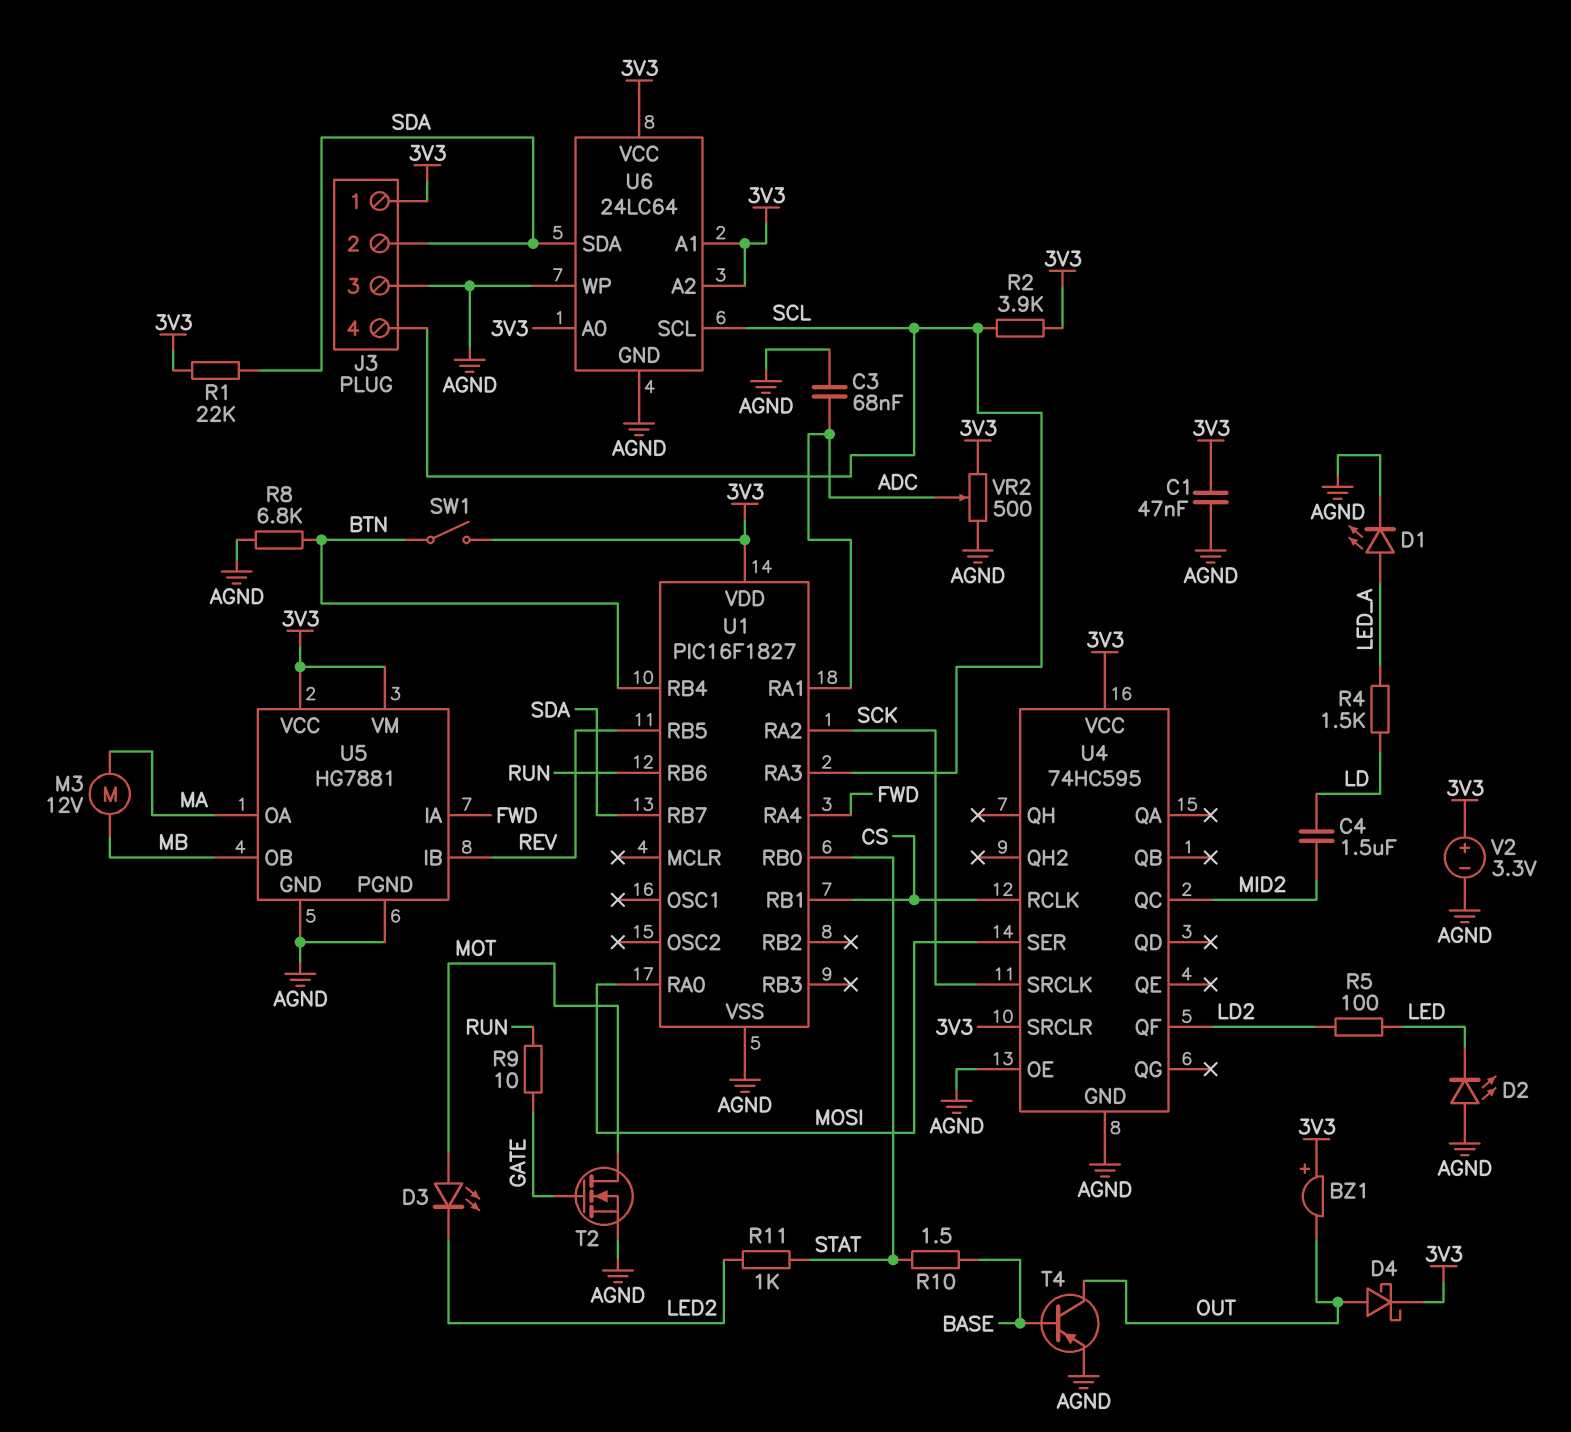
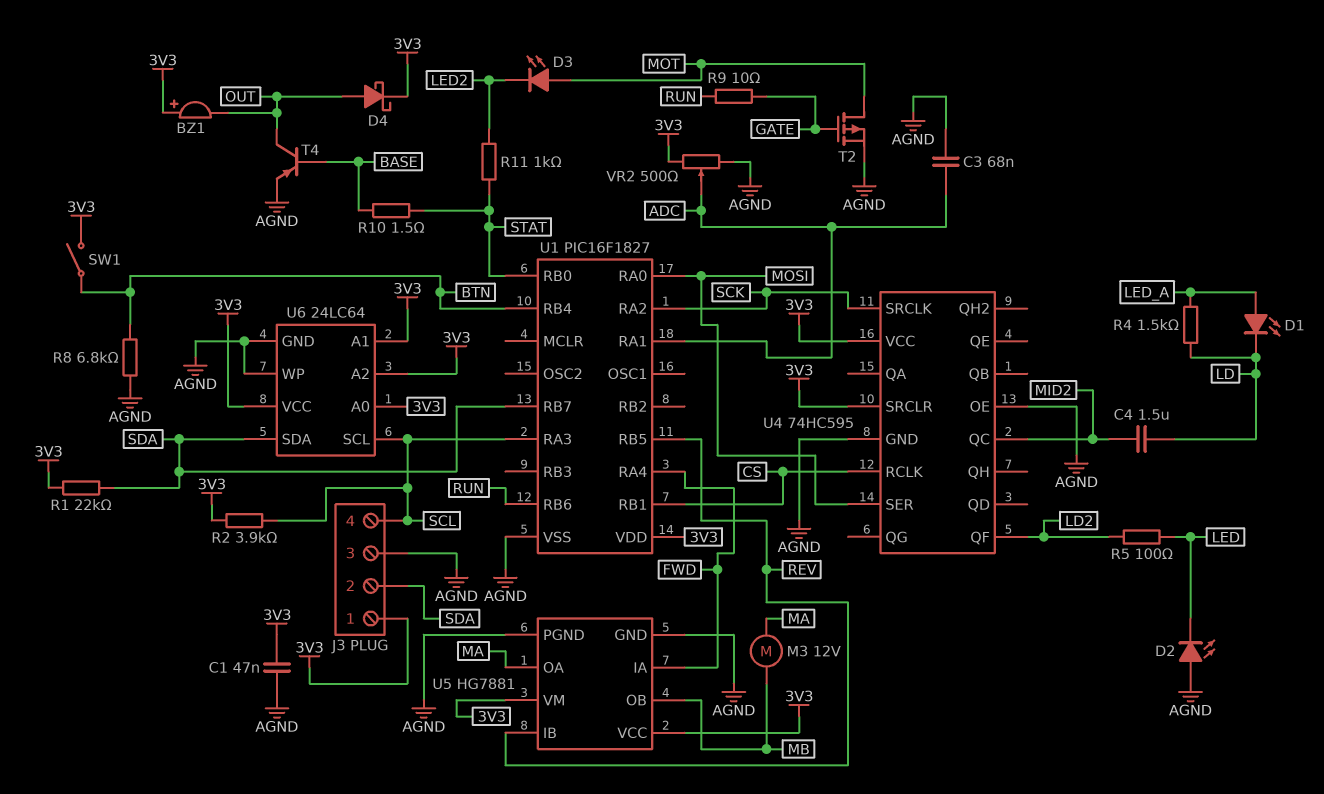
D1: LED (A LED_A, K AGND) -> LED (A LED_A, K LD)
T2: NMOS (G GATE, D MOT, S AGND) -> PMOS (G GATE, D MOT, S AGND)
V2: 3.3V (plus 3V3, minus AGND) -> none

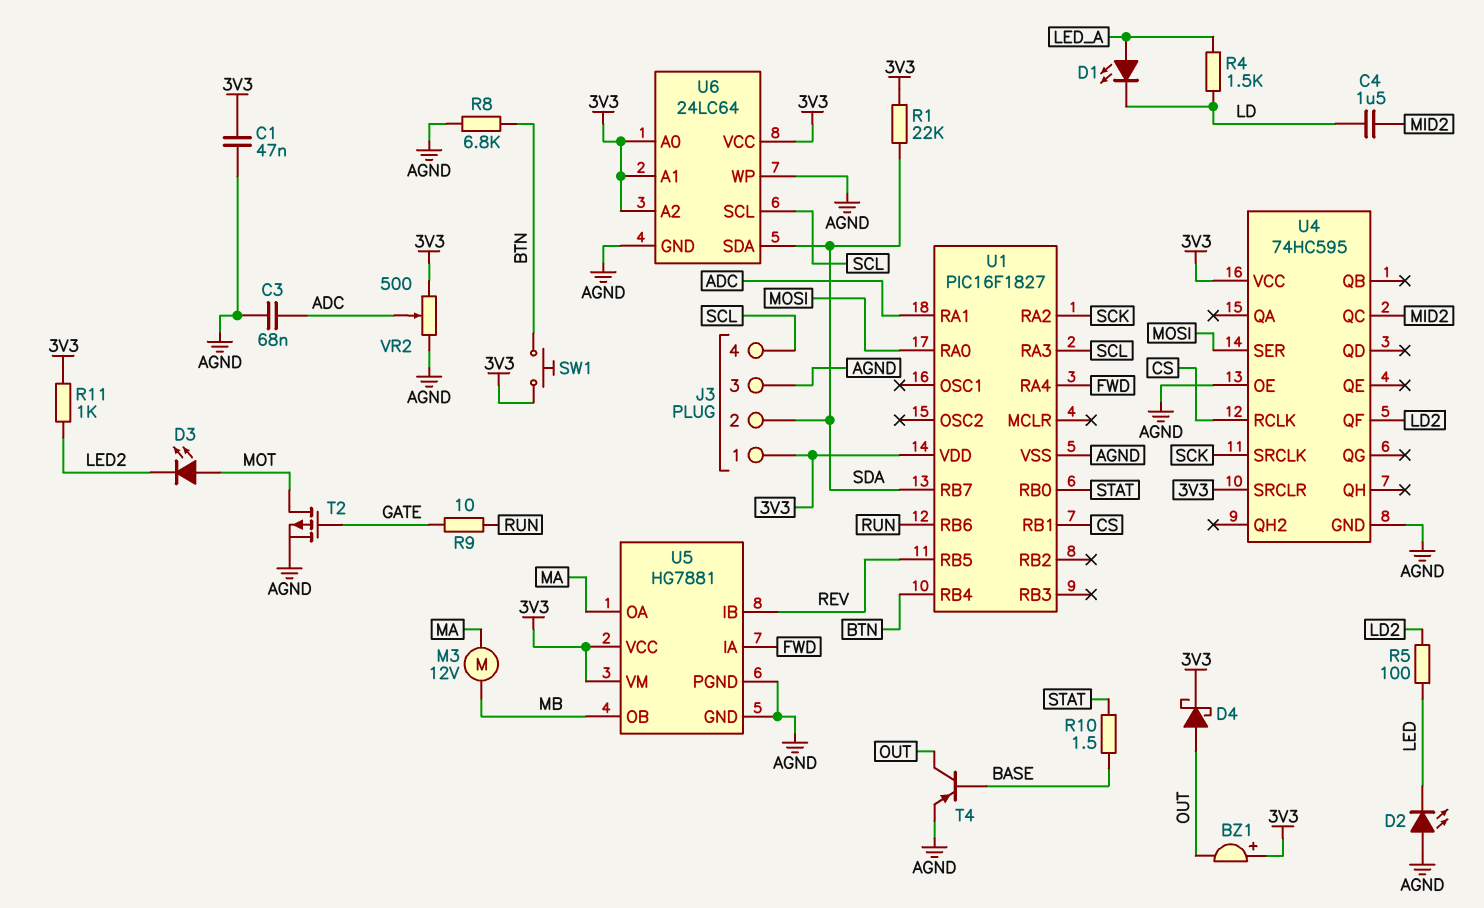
R2: 3.9k (3V3, SCL) -> none
R11: 1k (LED2, STAT) -> 1k (3V3, LED2)
SW1: switch (3V3, BTN) -> button (3V3, BTN)

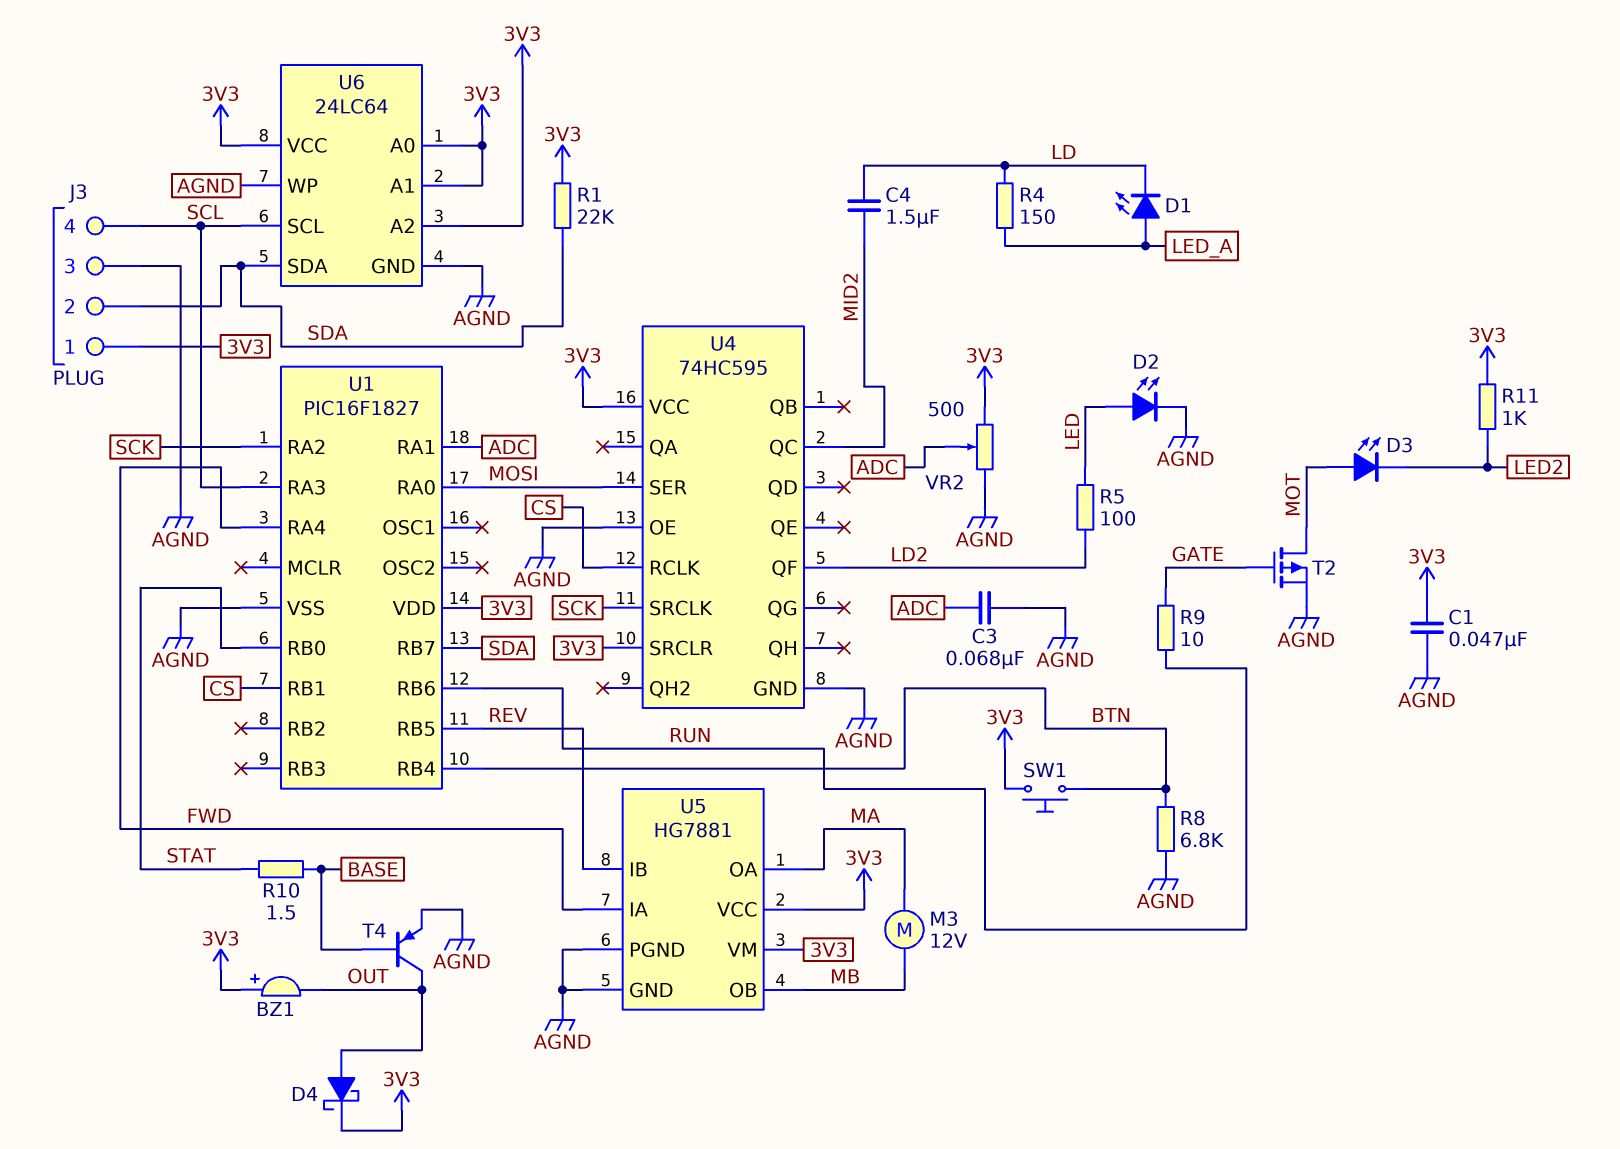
D2: LED (A AGND, K LED) -> LED (A LED, K AGND)
R4: 1.5k (LD, LED_A) -> 150 (LD, LED_A)

